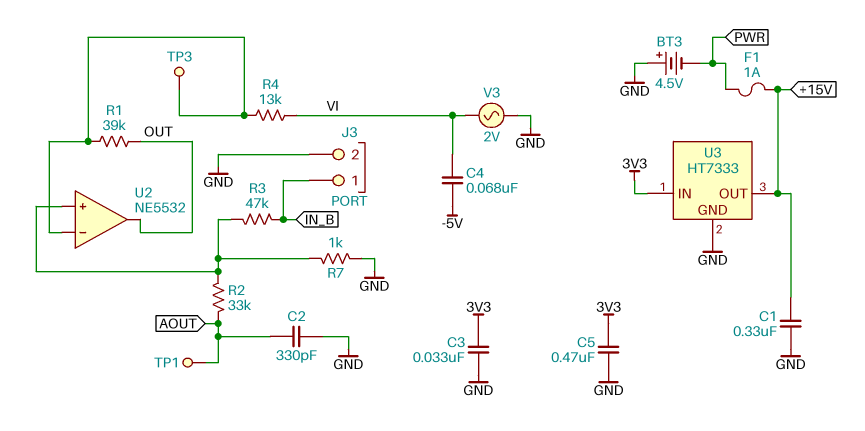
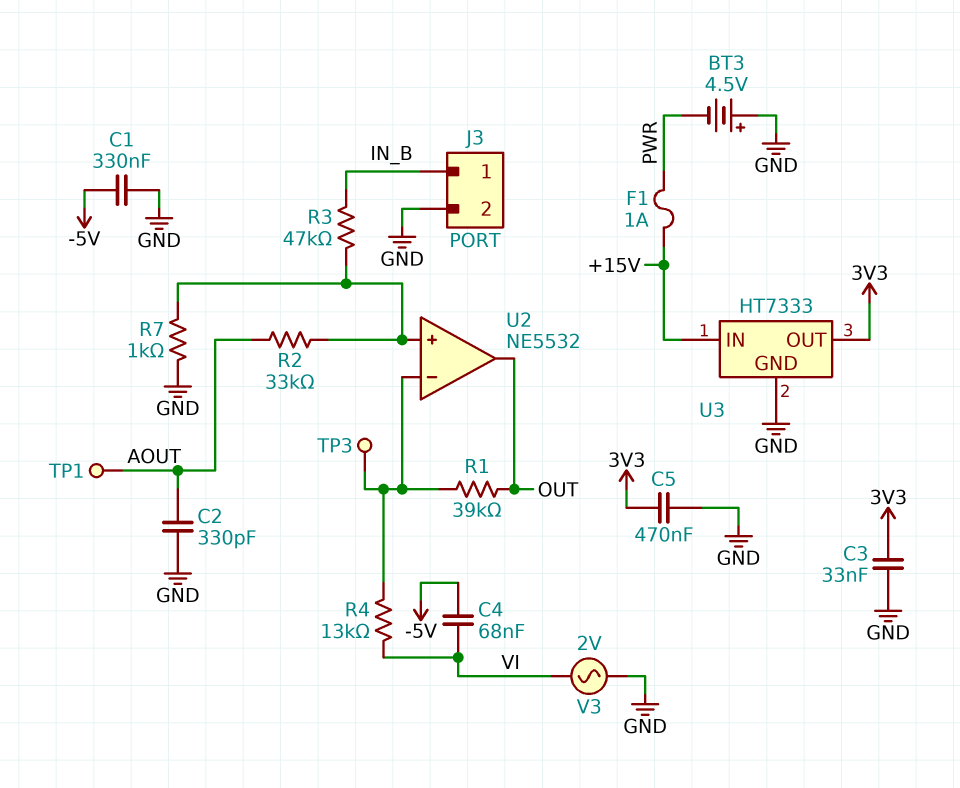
C1: 330nF (+15V, GND) -> 330nF (-5V, GND)
U3 pin IN: 3V3 -> +15V
U3 pin OUT: +15V -> 3V3

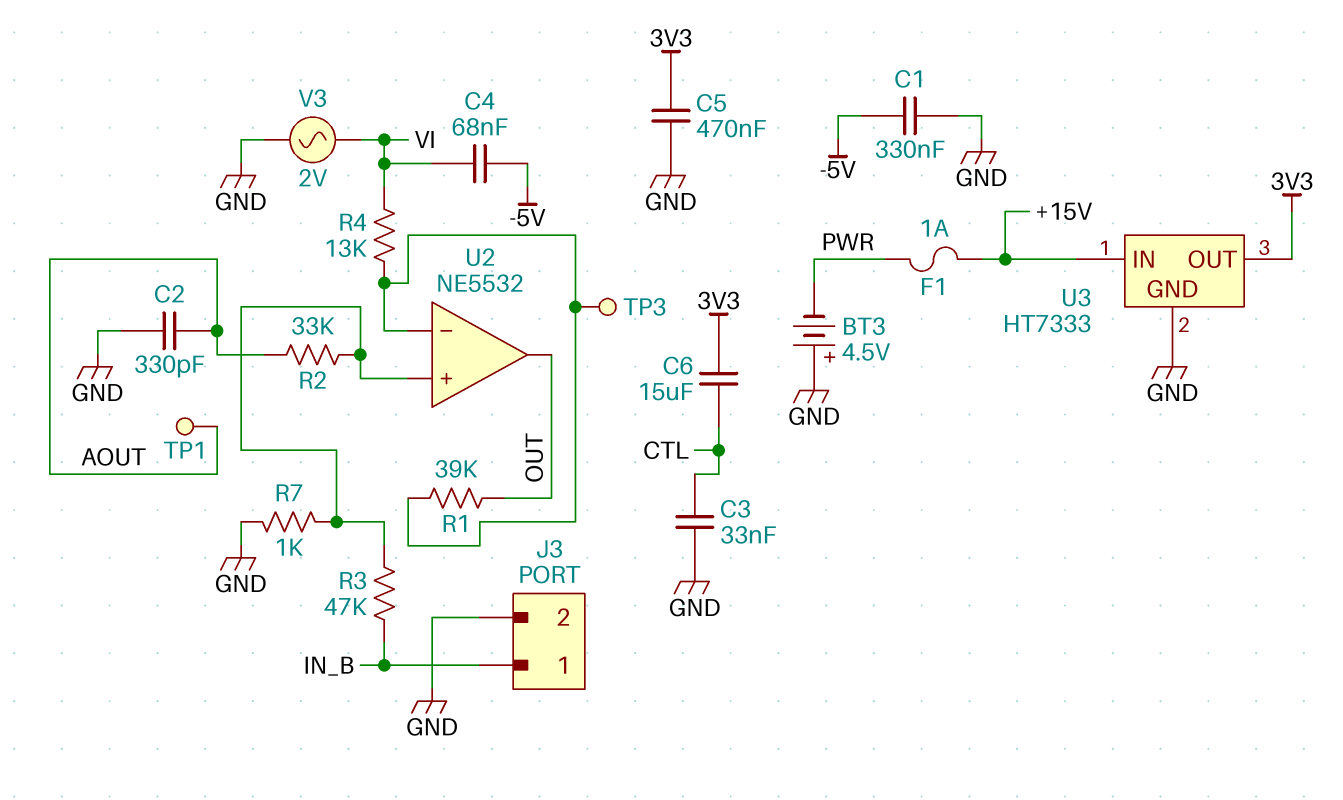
C3: 33nF (3V3, GND) -> 33nF (CTL, GND)
C6: none -> 15uF (3V3, CTL)

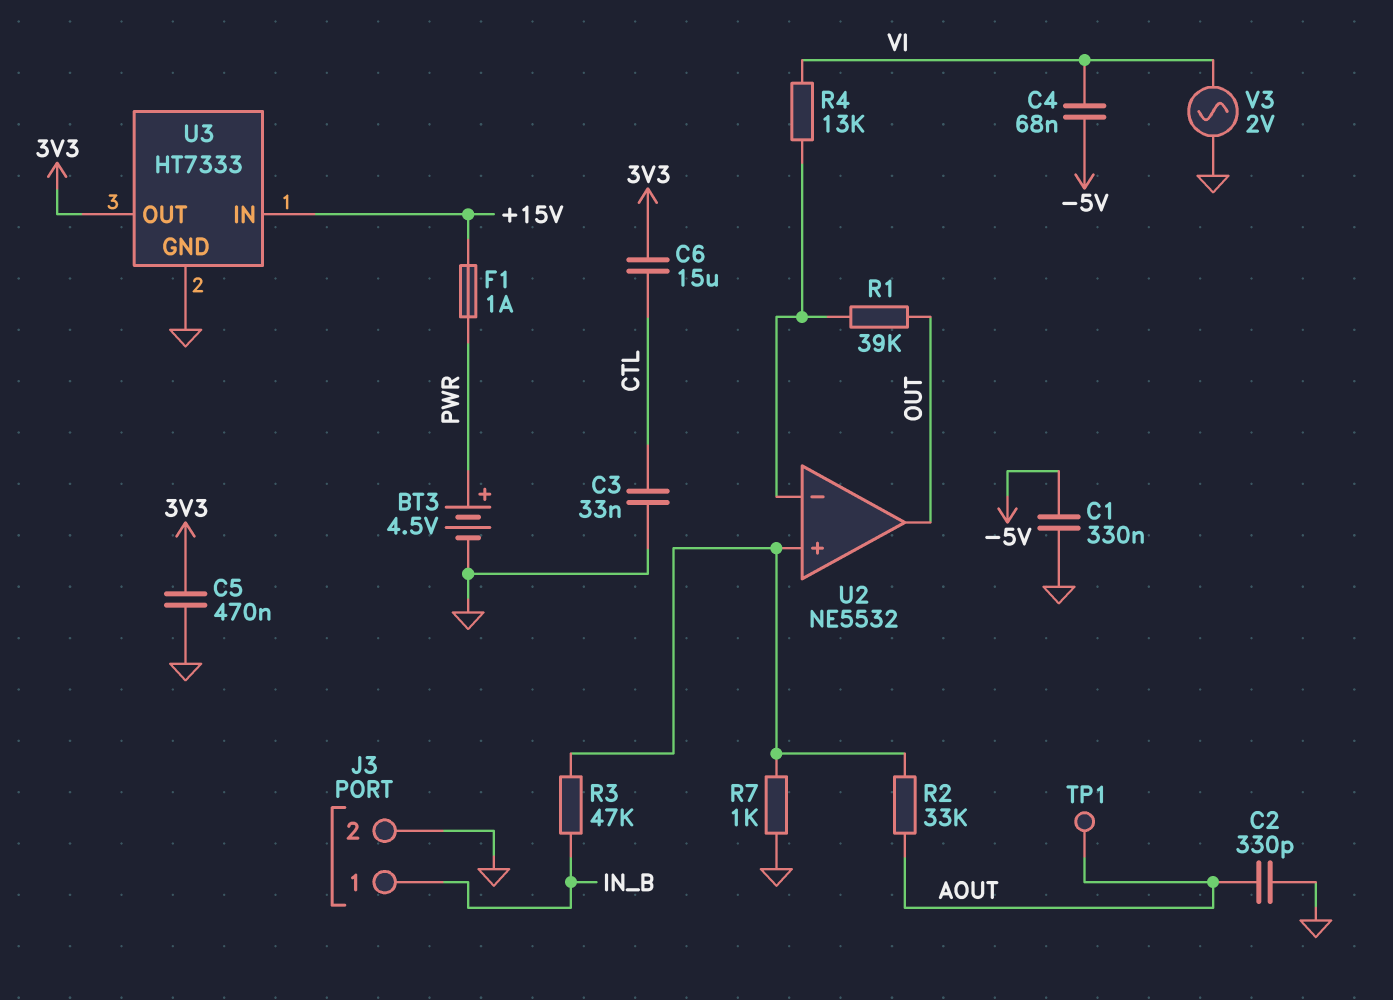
BT3: 4.5V (plus GND, minus PWR) -> 4.5V (plus PWR, minus GND)
TP3: test point (U2/in-) -> none

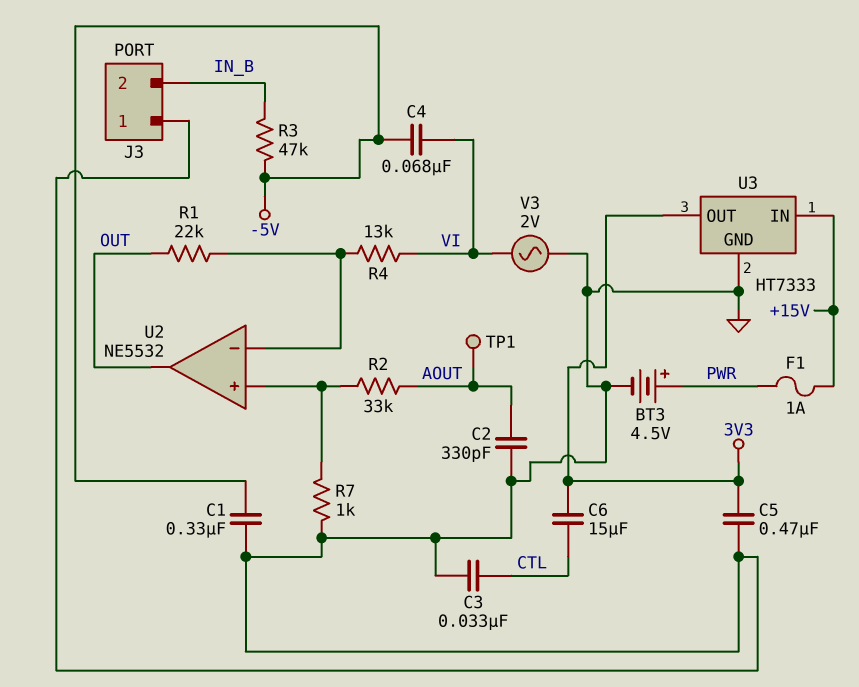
J3 pin 1: IN_B -> GND
J3 pin 2: GND -> IN_B
R1: 39k (OUT, U2/in-) -> 22k (OUT, U2/in-)
R3: 47k (IN_B, U2/in+) -> 47k (-5V, IN_B)

